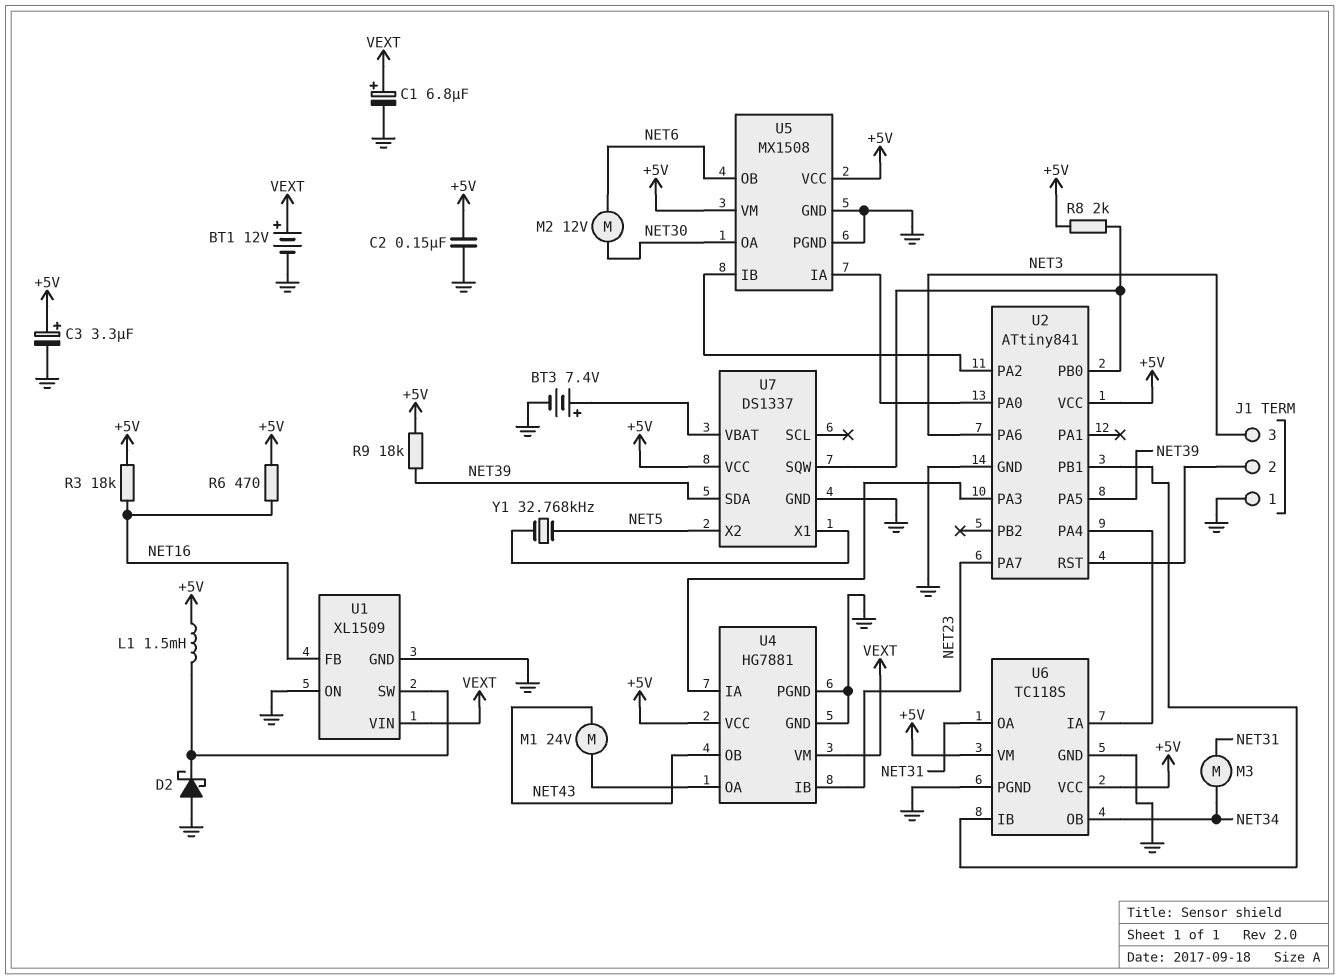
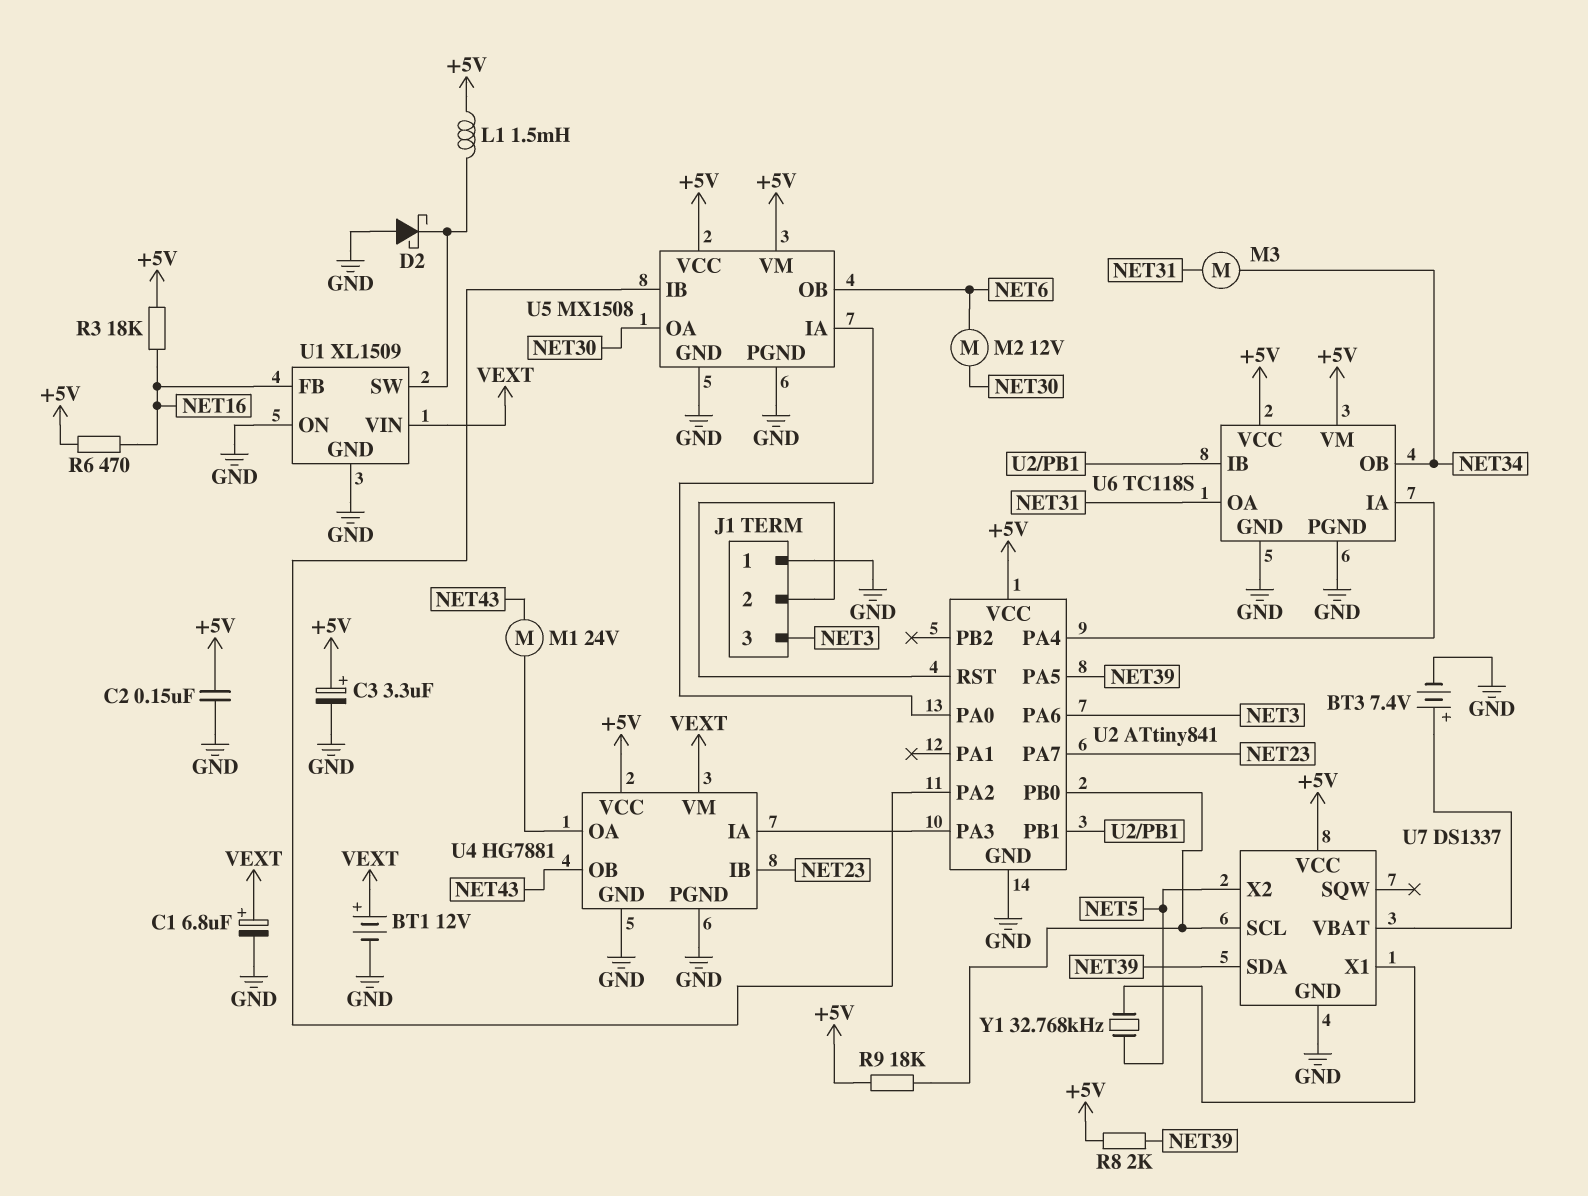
R8: 2k (+5V, U2/PB0) -> 2k (+5V, NET39)
R9: 18k (+5V, NET39) -> 18k (+5V, U2/PB0)
U7 pin SCL: none -> U2/PB0
U7 pin SQW: U2/PB0 -> none

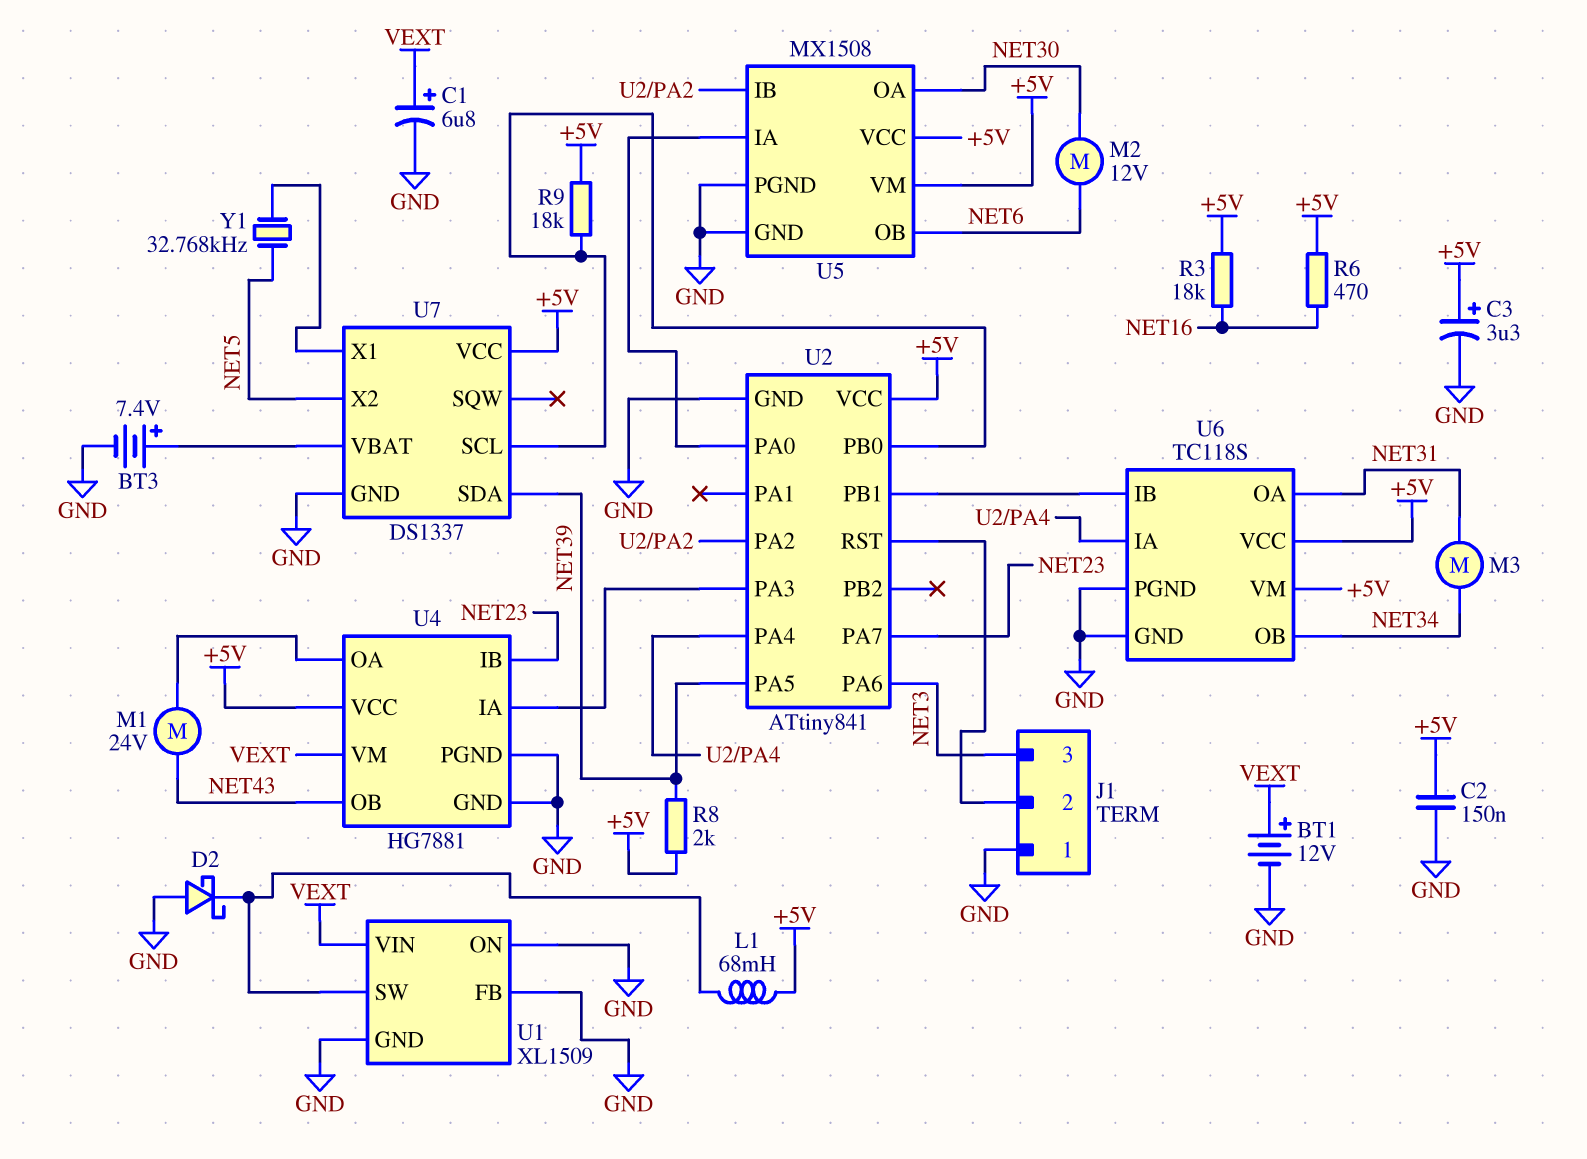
L1: 1.5mH (+5V, U1/SW) -> 68mH (+5V, U1/SW)
U1 pin FB: NET16 -> GND

